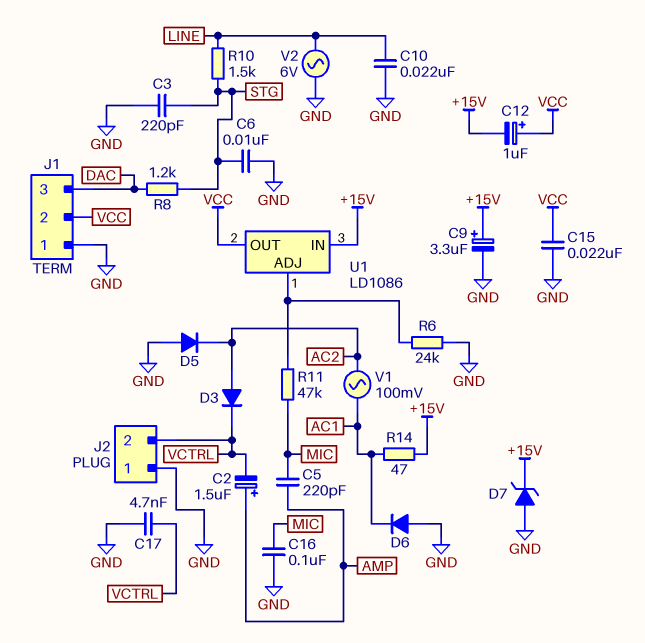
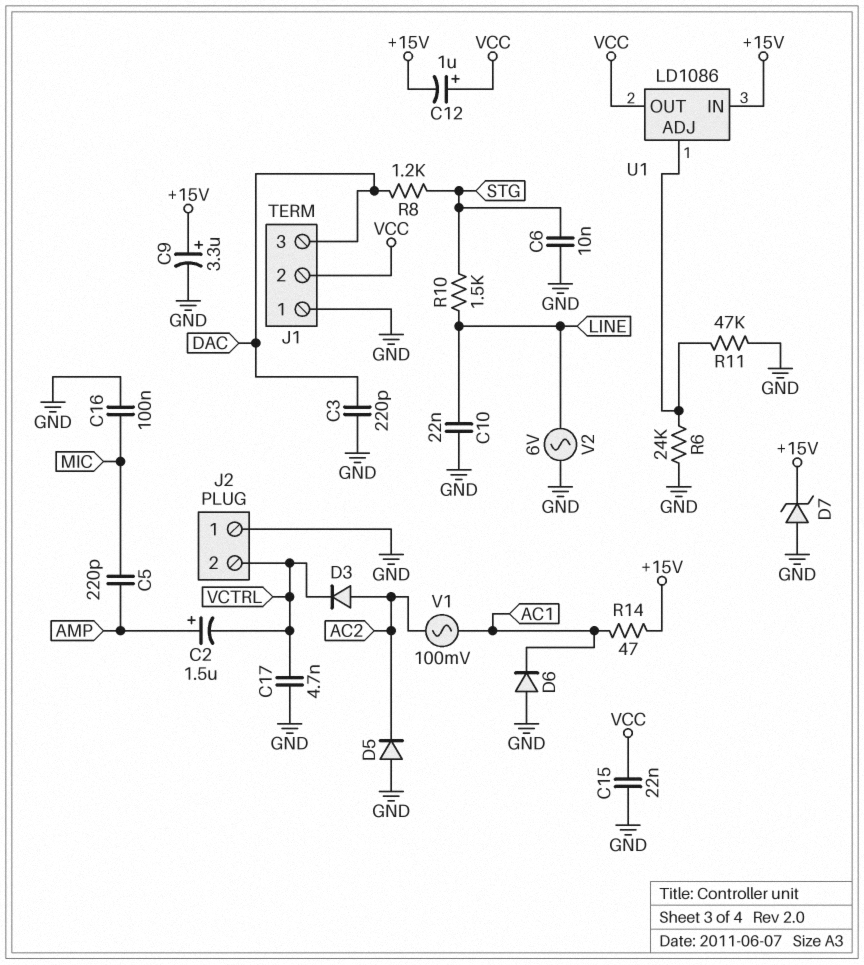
C3: 220pF (GND, STG) -> 220pF (DAC, GND)
R11: 47k (MIC, U1/ADJ) -> 47k (GND, U1/ADJ)

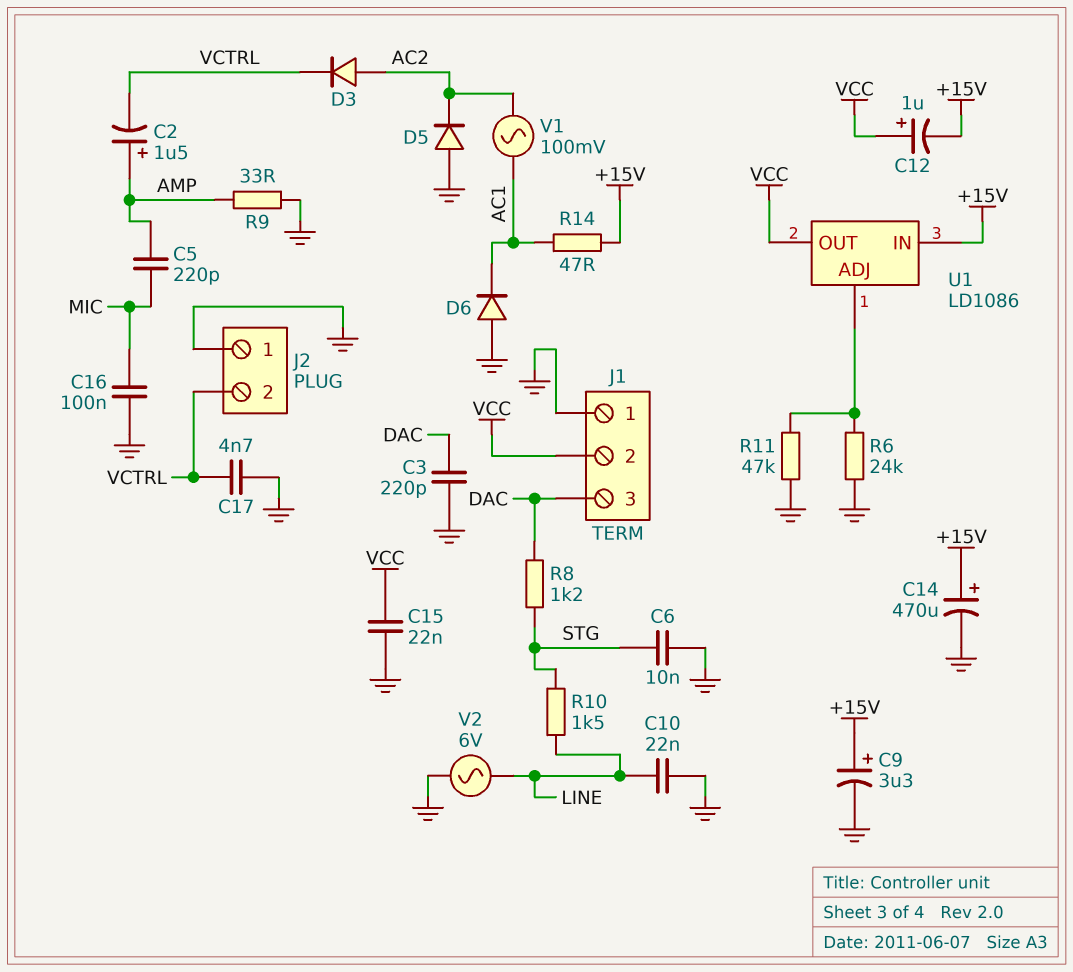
C14: none -> 470uF (plus +15V, minus GND)
D7: zener (A GND, K +15V) -> none
R9: none -> 33 (AMP, GND)

